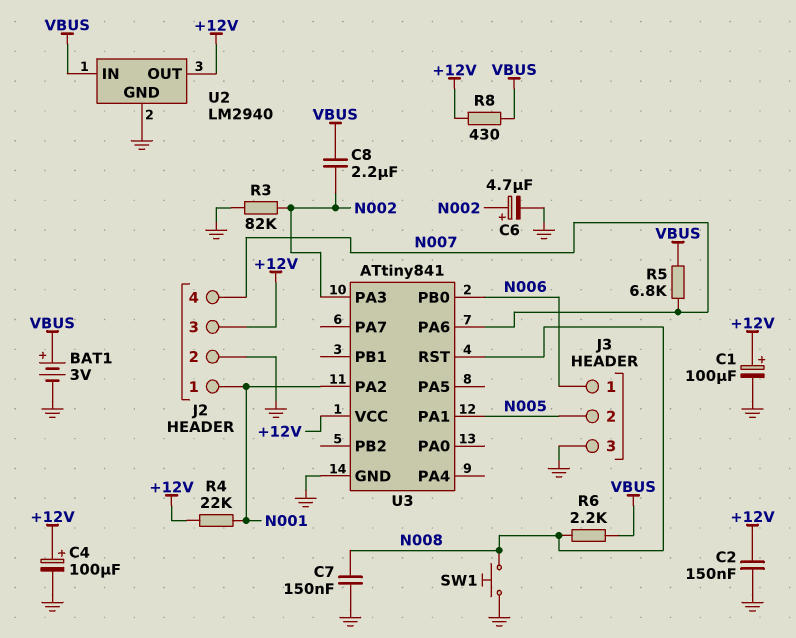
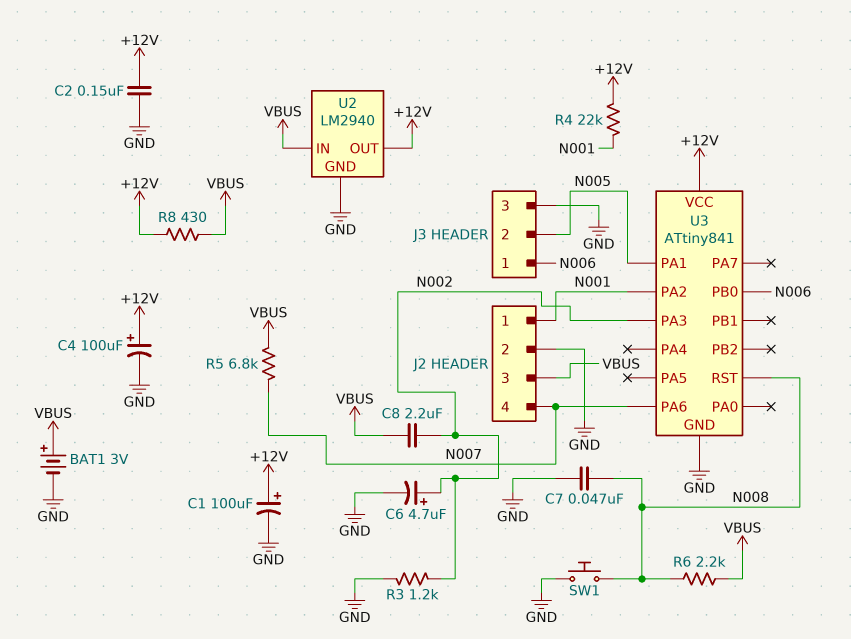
C7: 150nF (GND, N008) -> 47nF (GND, N008)
J2 pin 3: +12V -> VBUS
R3: 82k (GND, N002) -> 1.2k (GND, N002)

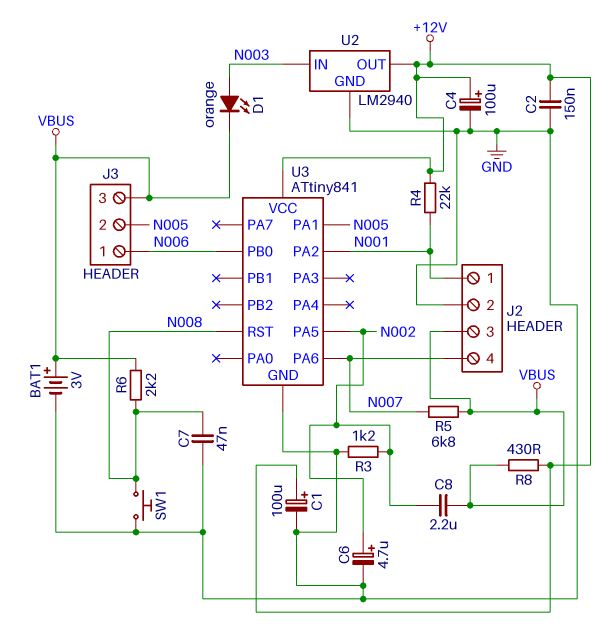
D1: none -> LED orange (A N003, K VBUS)
J3 pin 3: GND -> VBUS
U2 pin IN: VBUS -> N003
U3 pin PA3: N002 -> none
U3 pin PA5: none -> N002

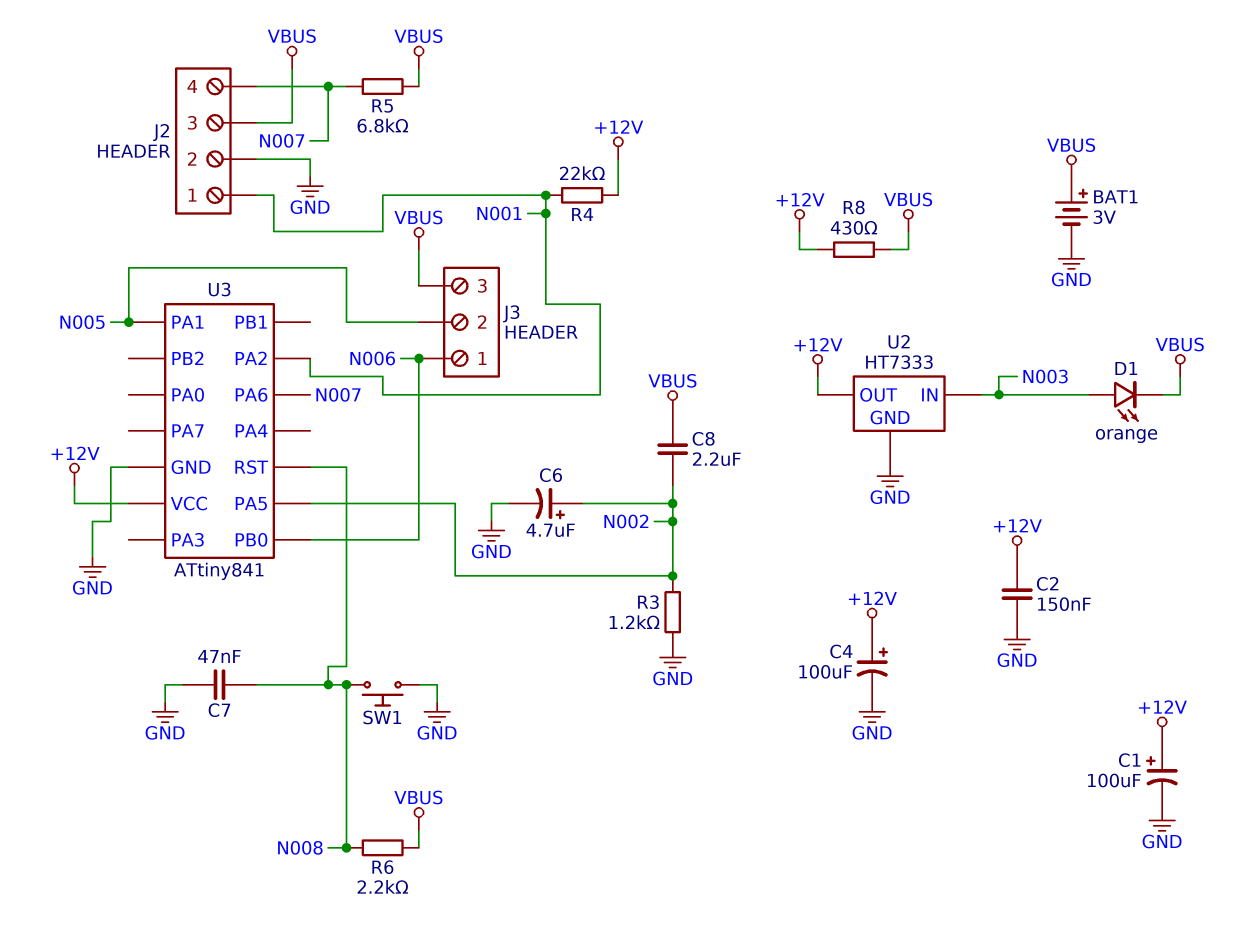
U2: LM2940 -> HT7333

